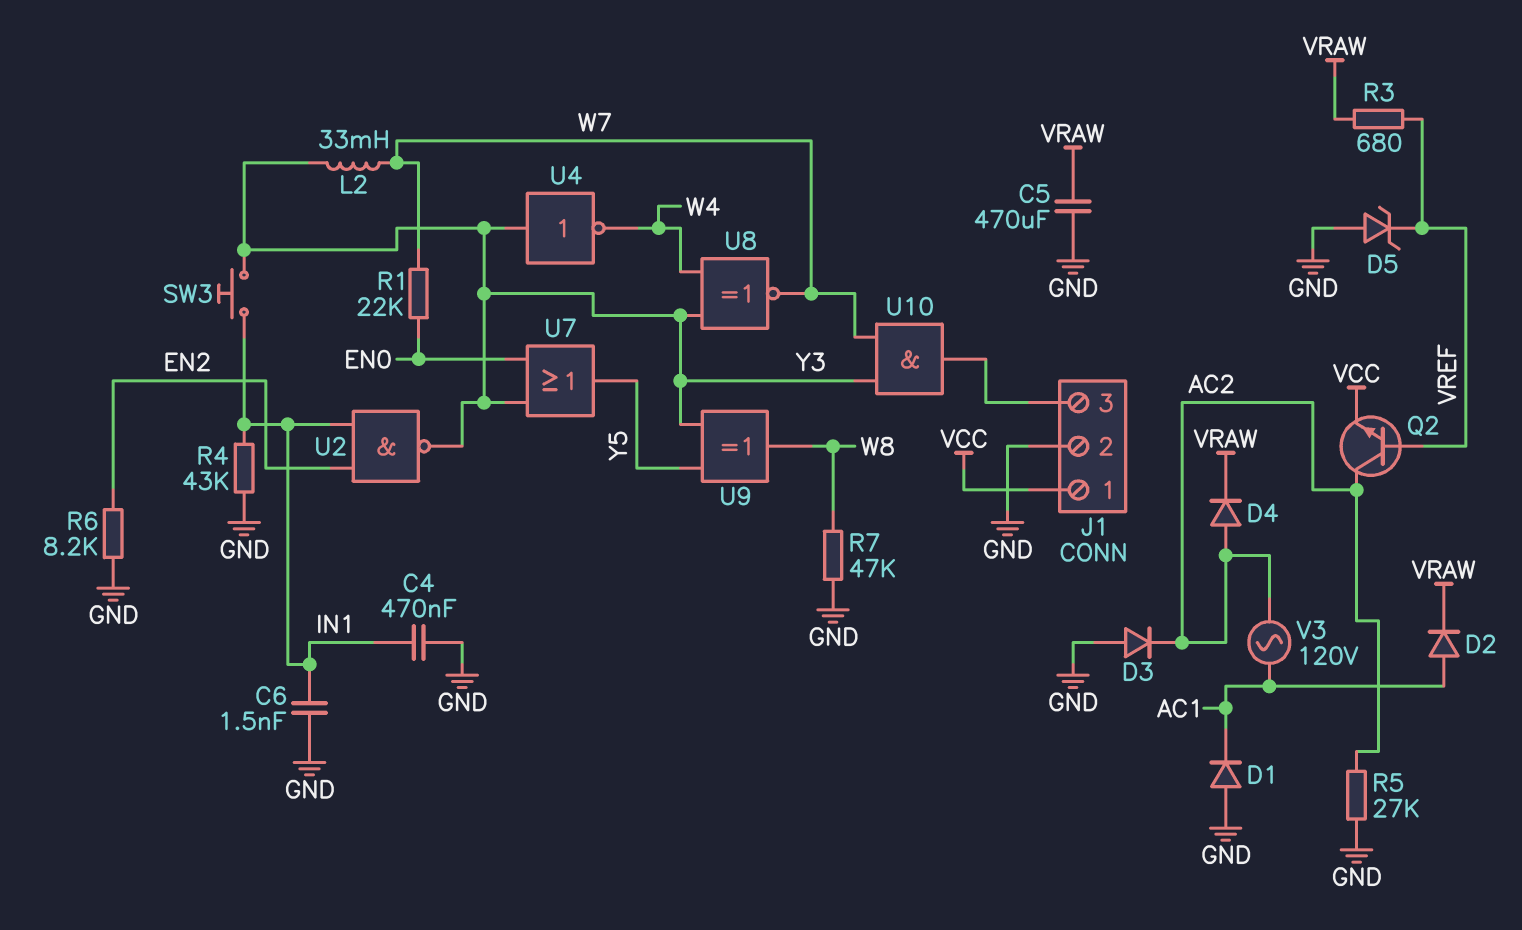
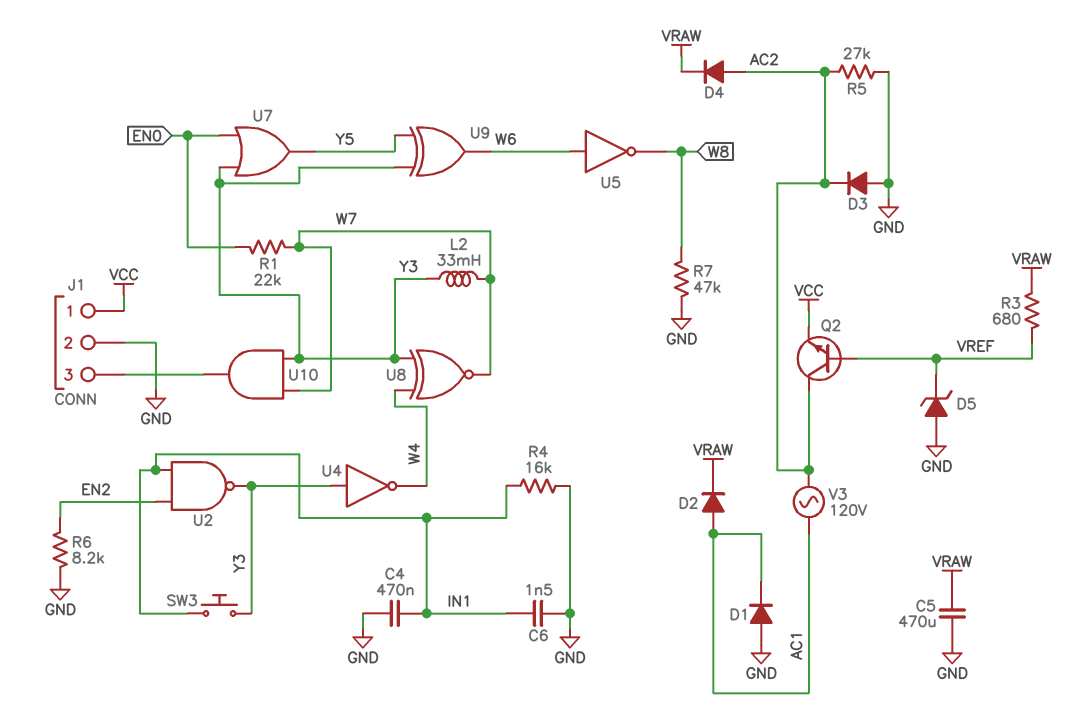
R4: 43k (GND, IN1) -> 16k (GND, IN1)
U5: none -> NOT (in W6, out W8)
U9: XOR (in Y3, in Y5, out W8) -> XOR (in Y3, in Y5, out W6)

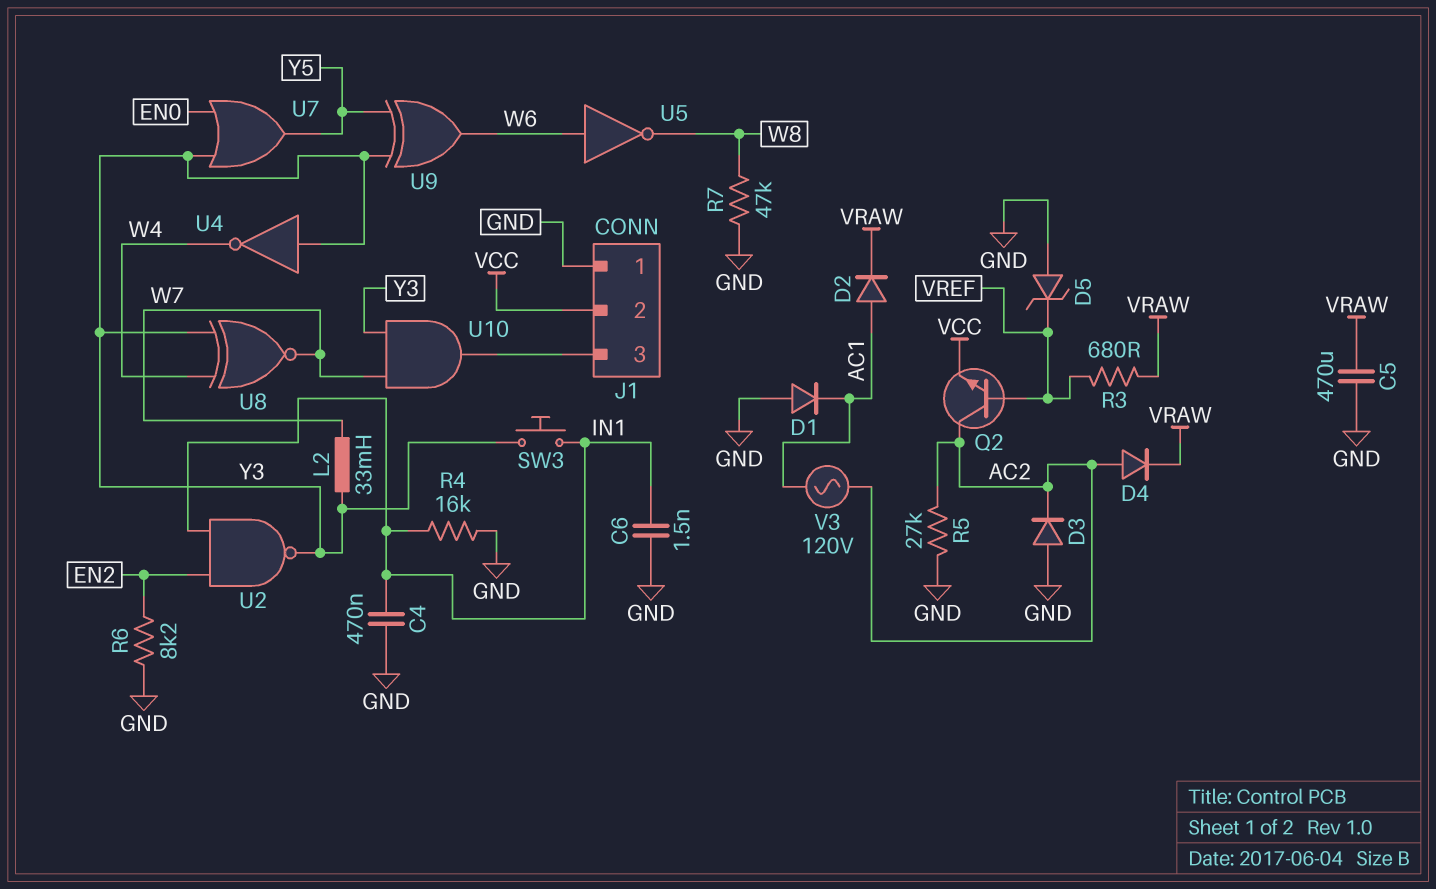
J1 pin 1: VCC -> GND
J1 pin 2: GND -> VCC
R1: 22k (EN0, W7) -> none

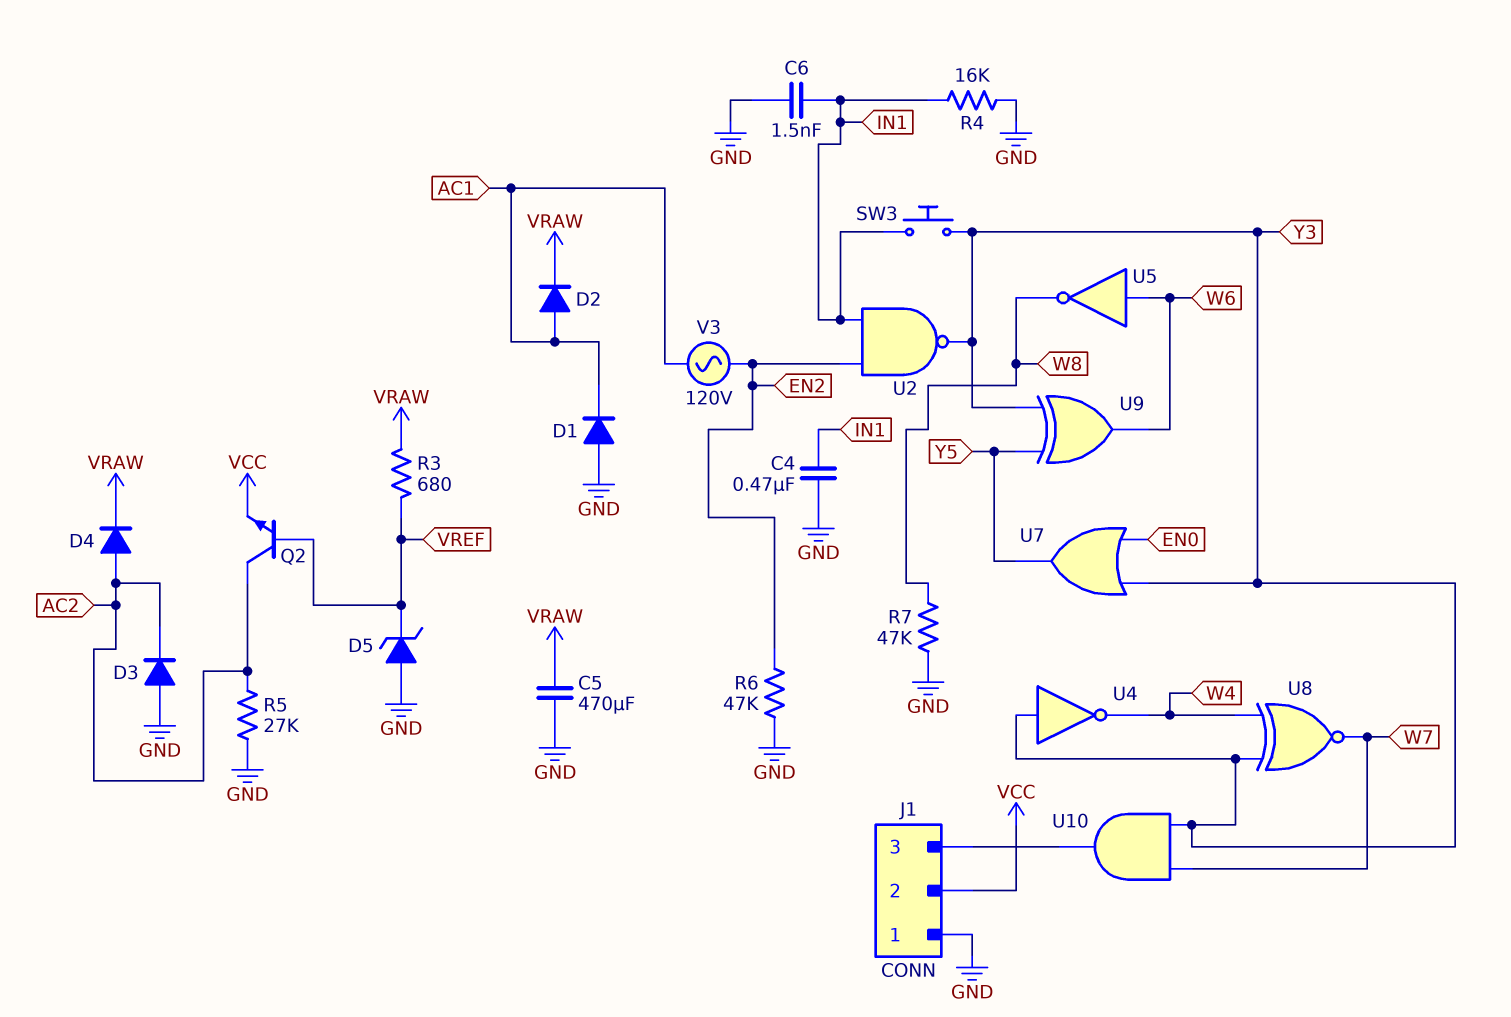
L2: 33mH (W7, Y3) -> none
R6: 8.2k (EN2, GND) -> 47k (EN2, GND)
V3: AC 120V (AC1, AC2) -> AC 120V (AC1, EN2)

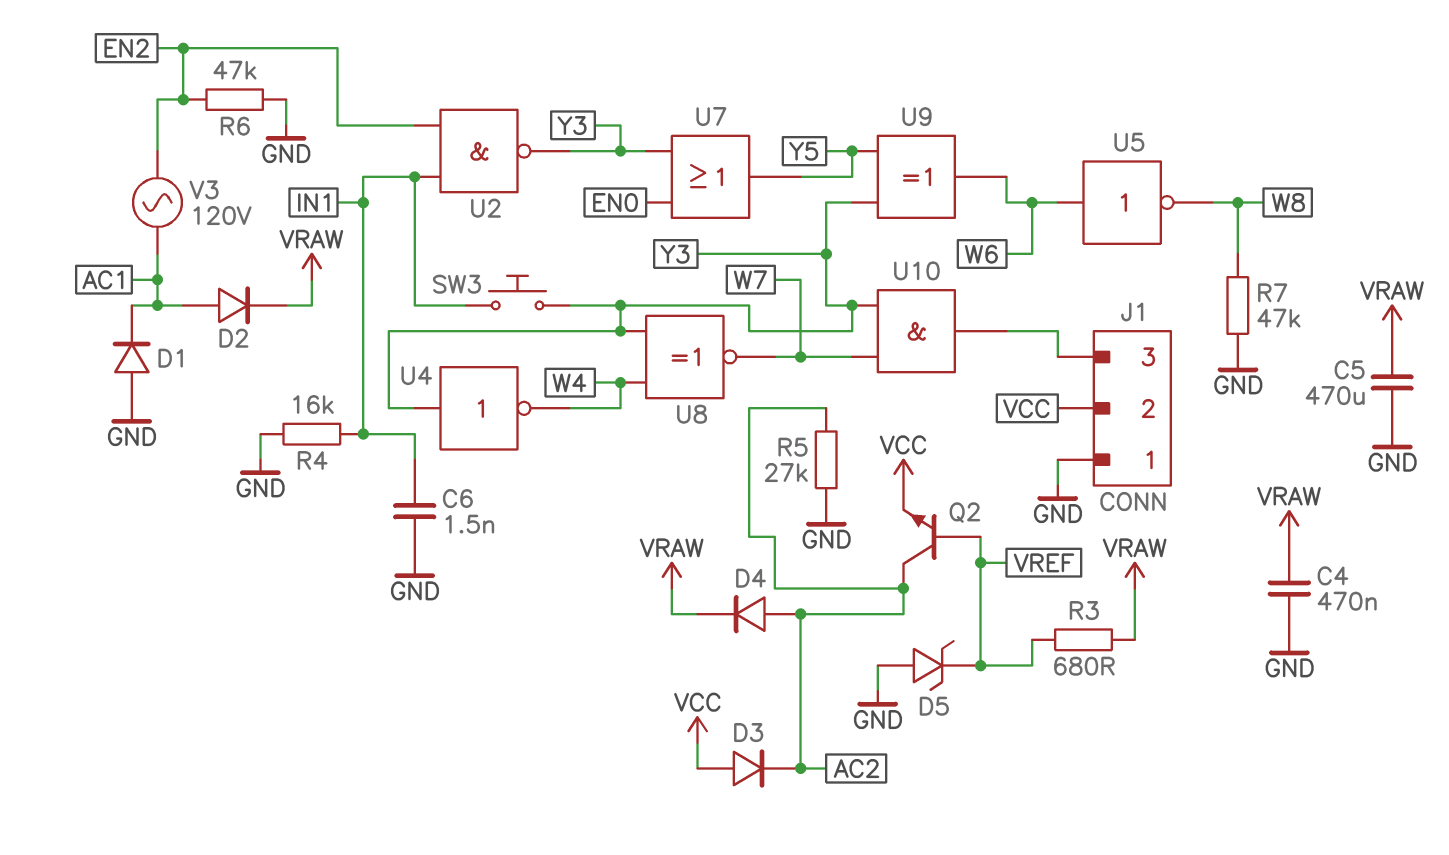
C4: 470nF (GND, IN1) -> 470nF (GND, VRAW)
D3: diode (A GND, K AC2) -> diode (A VCC, K AC2)

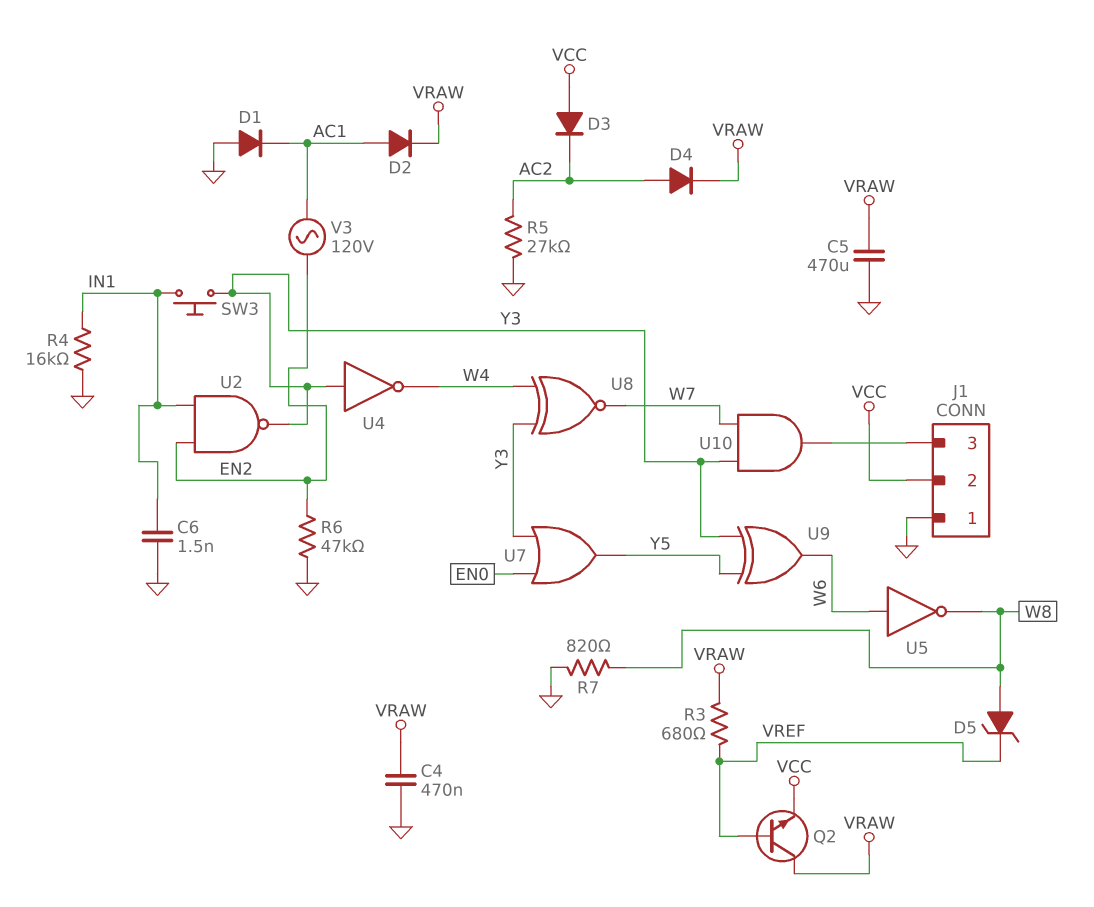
D5: zener (A GND, K VREF) -> zener (A W8, K VREF)
Q2: NPN (B VREF, C AC2, E VCC) -> NPN (B VREF, C VRAW, E VCC)
R7: 47k (GND, W8) -> 820 (GND, W8)

